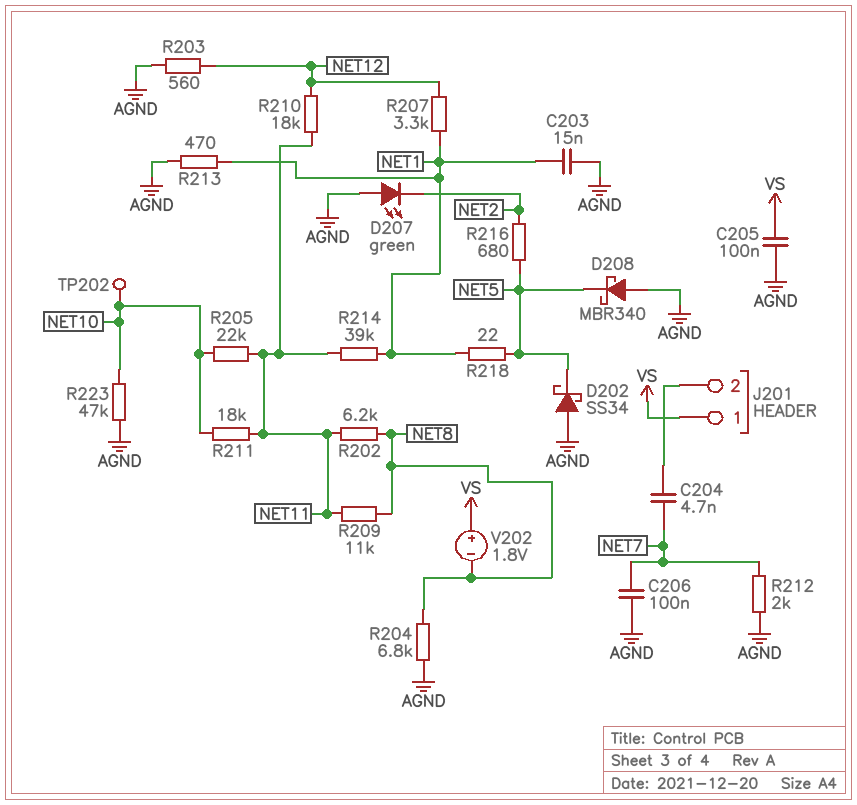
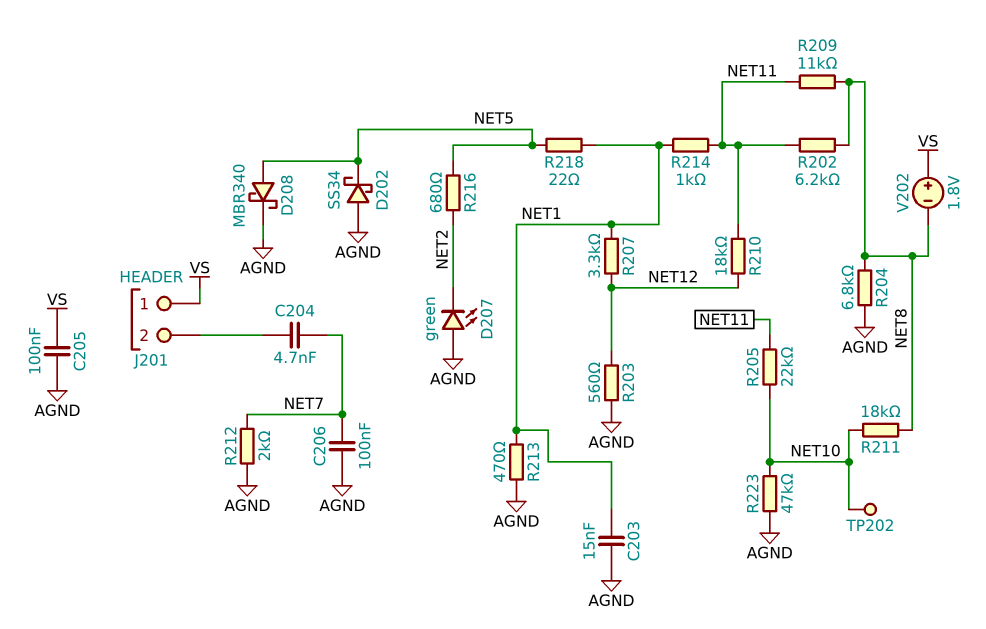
D208: schottky MBR340 (A AGND, K NET5) -> schottky MBR340 (A NET5, K AGND)
R211: 18k (NET10, NET11) -> 18k (NET8, NET10)
R214: 39k (NET1, NET11) -> 1k (NET1, NET11)

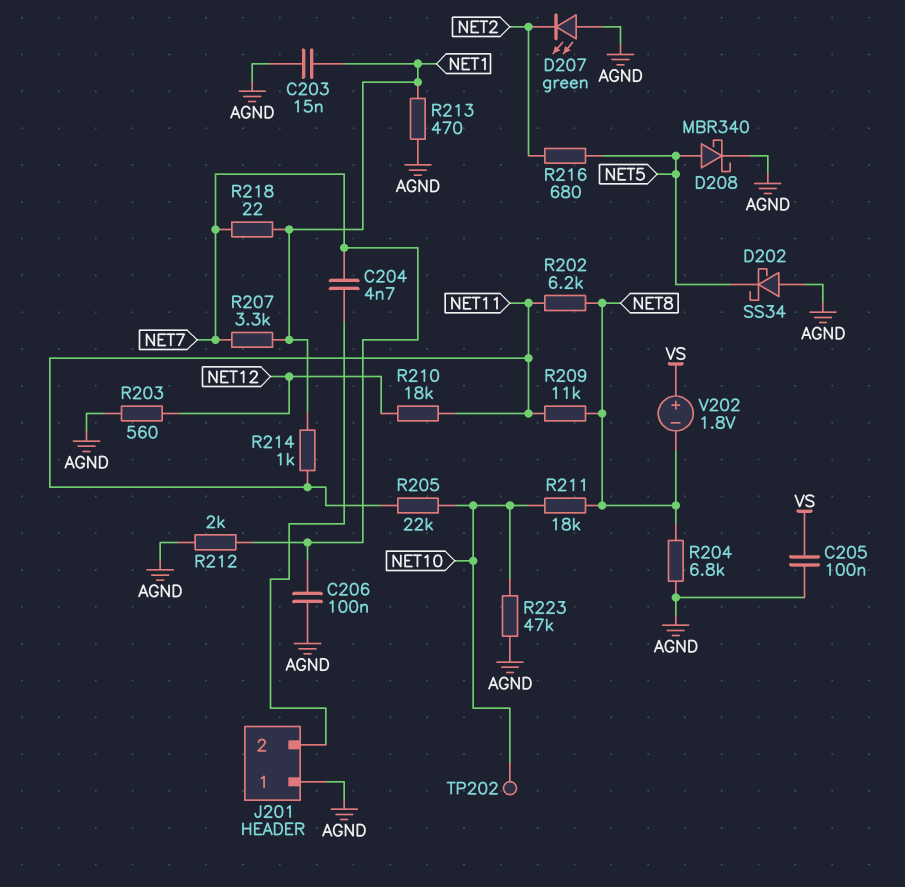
J201 pin 1: VS -> AGND
R207: 3.3k (NET1, NET12) -> 3.3k (NET1, NET7)
R218: 22 (NET1, NET5) -> 22 (NET1, NET7)

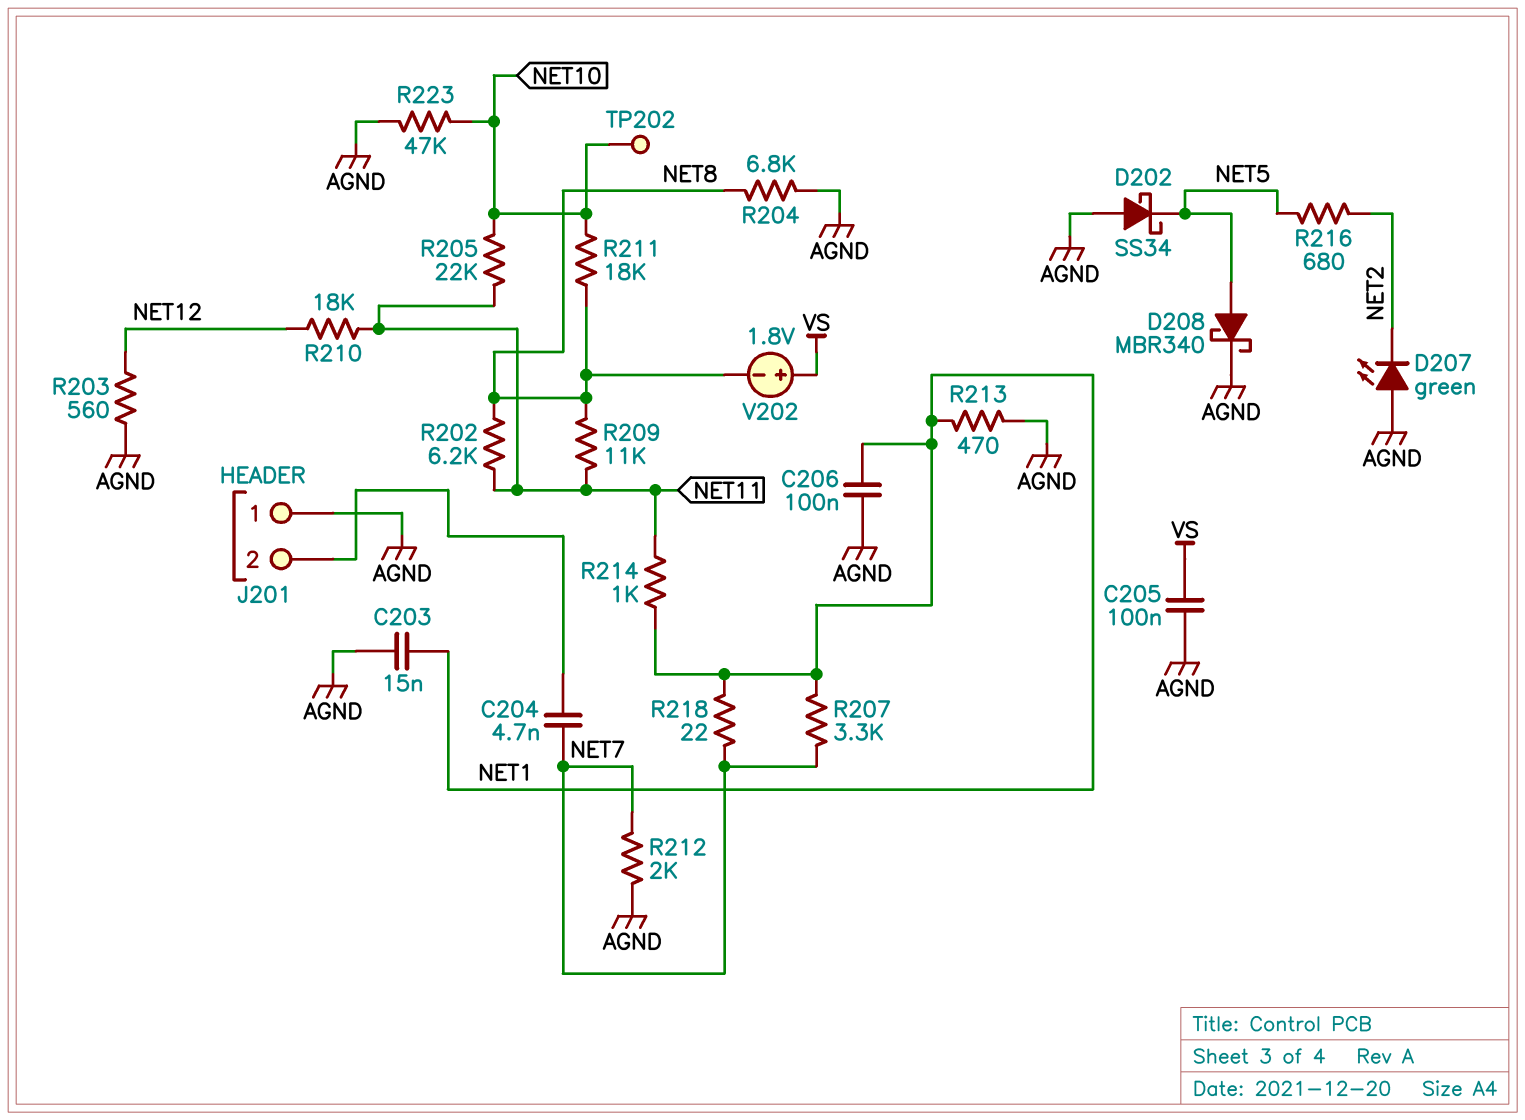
C206: 100nF (AGND, NET7) -> 100nF (AGND, NET1)

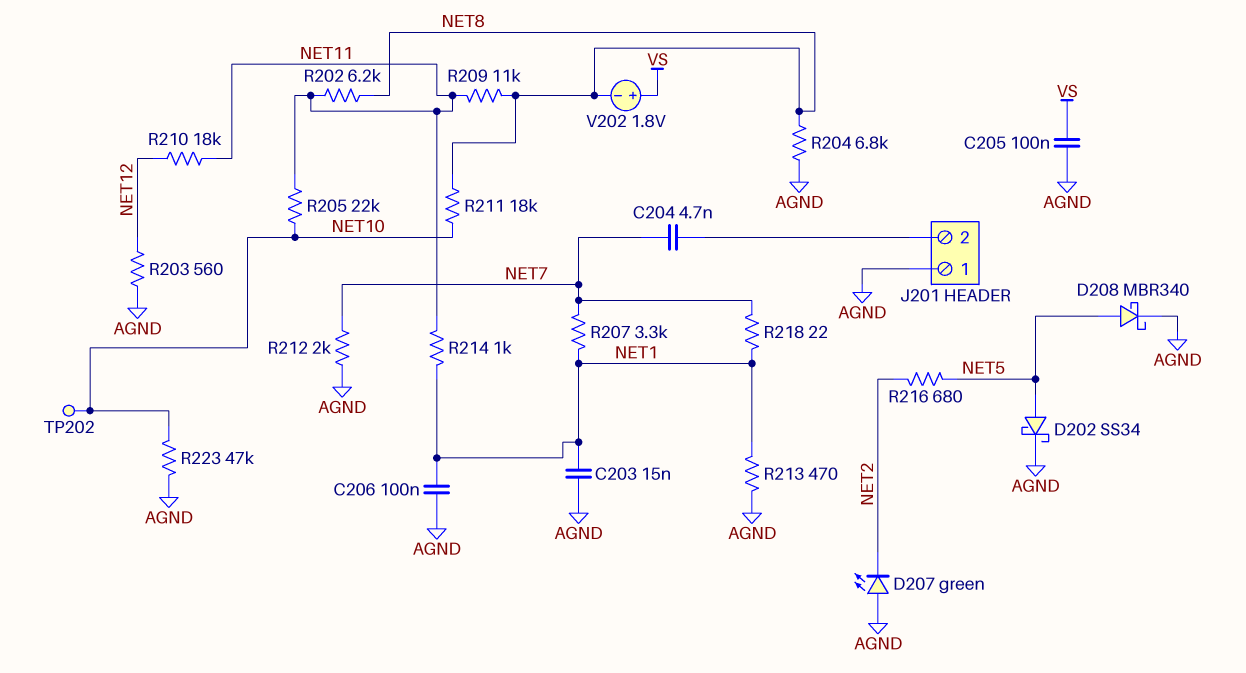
D202: schottky SS34 (A AGND, K NET5) -> schottky SS34 (A NET5, K AGND)

